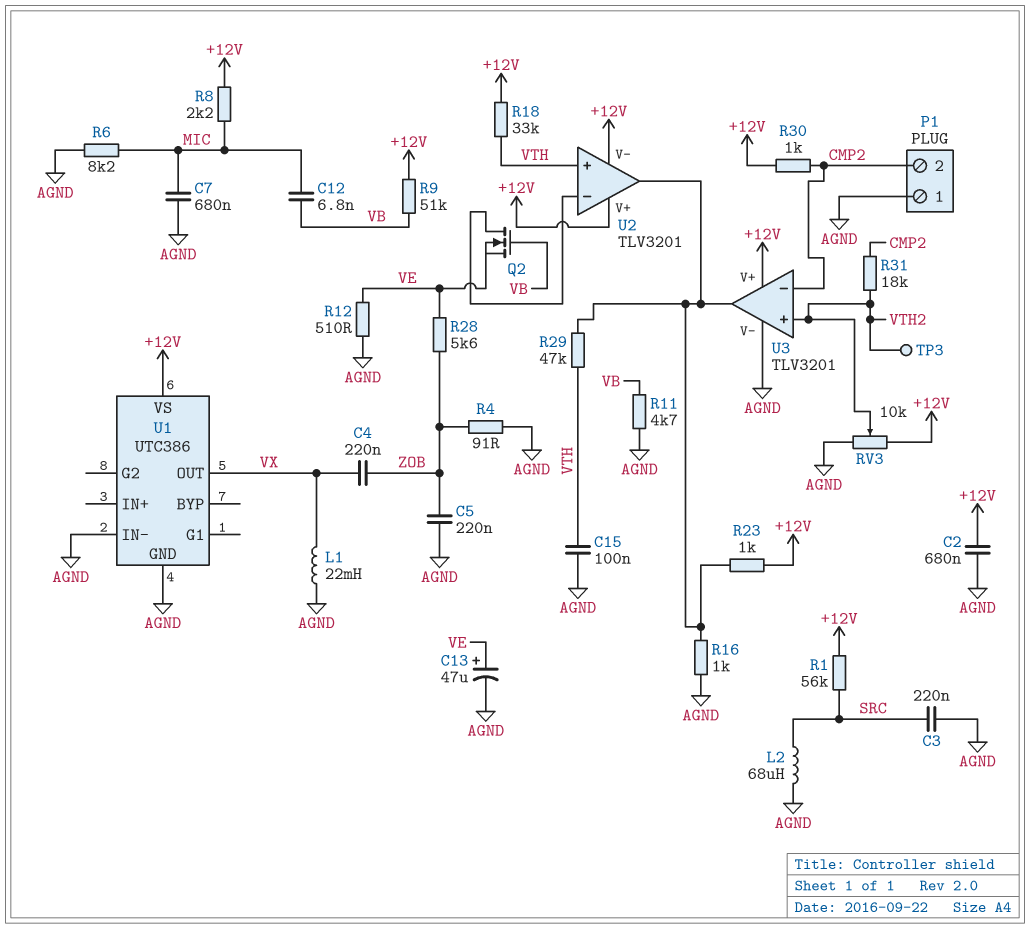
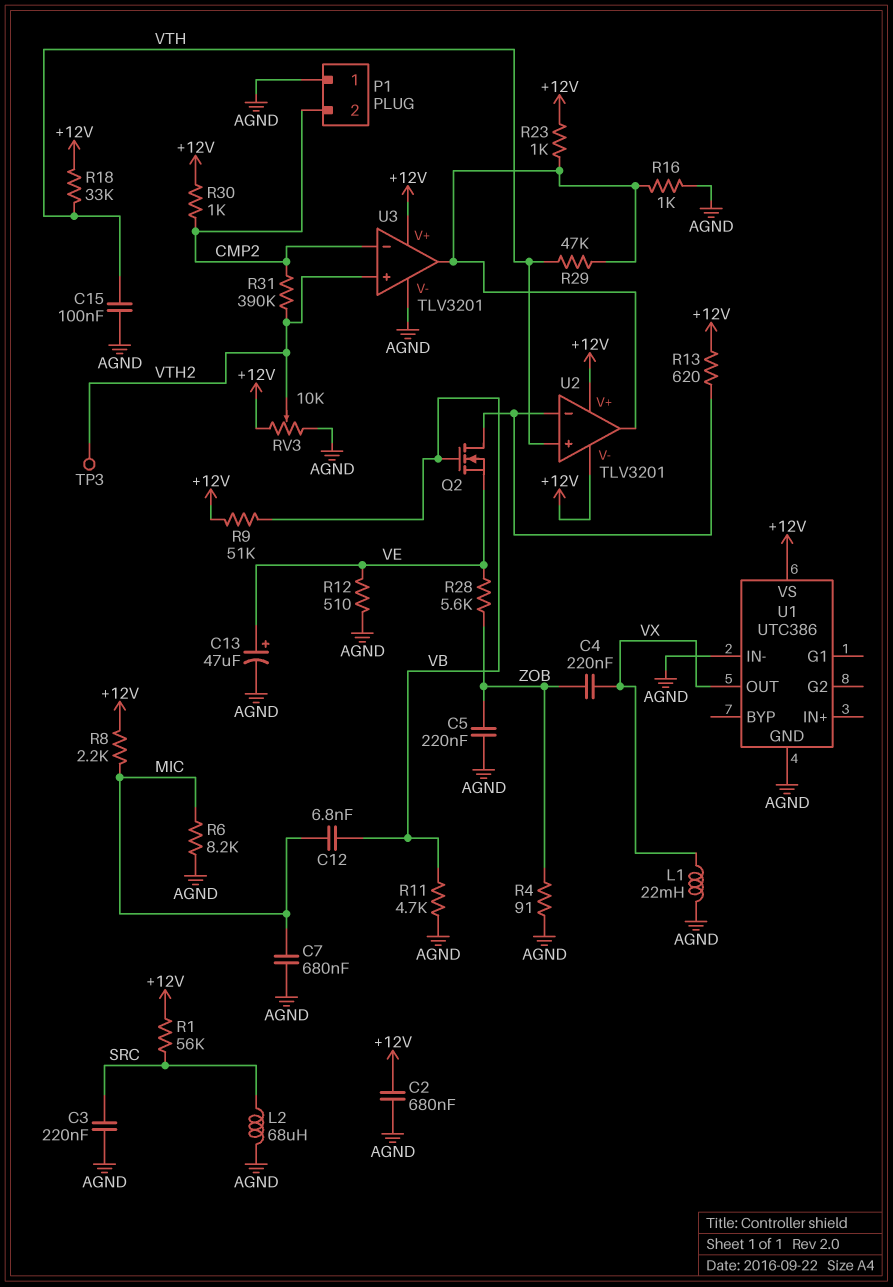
R13: none -> 620 (+12V, U2/in-)
R31: 18k (CMP2, VTH2) -> 390k (CMP2, VTH2)

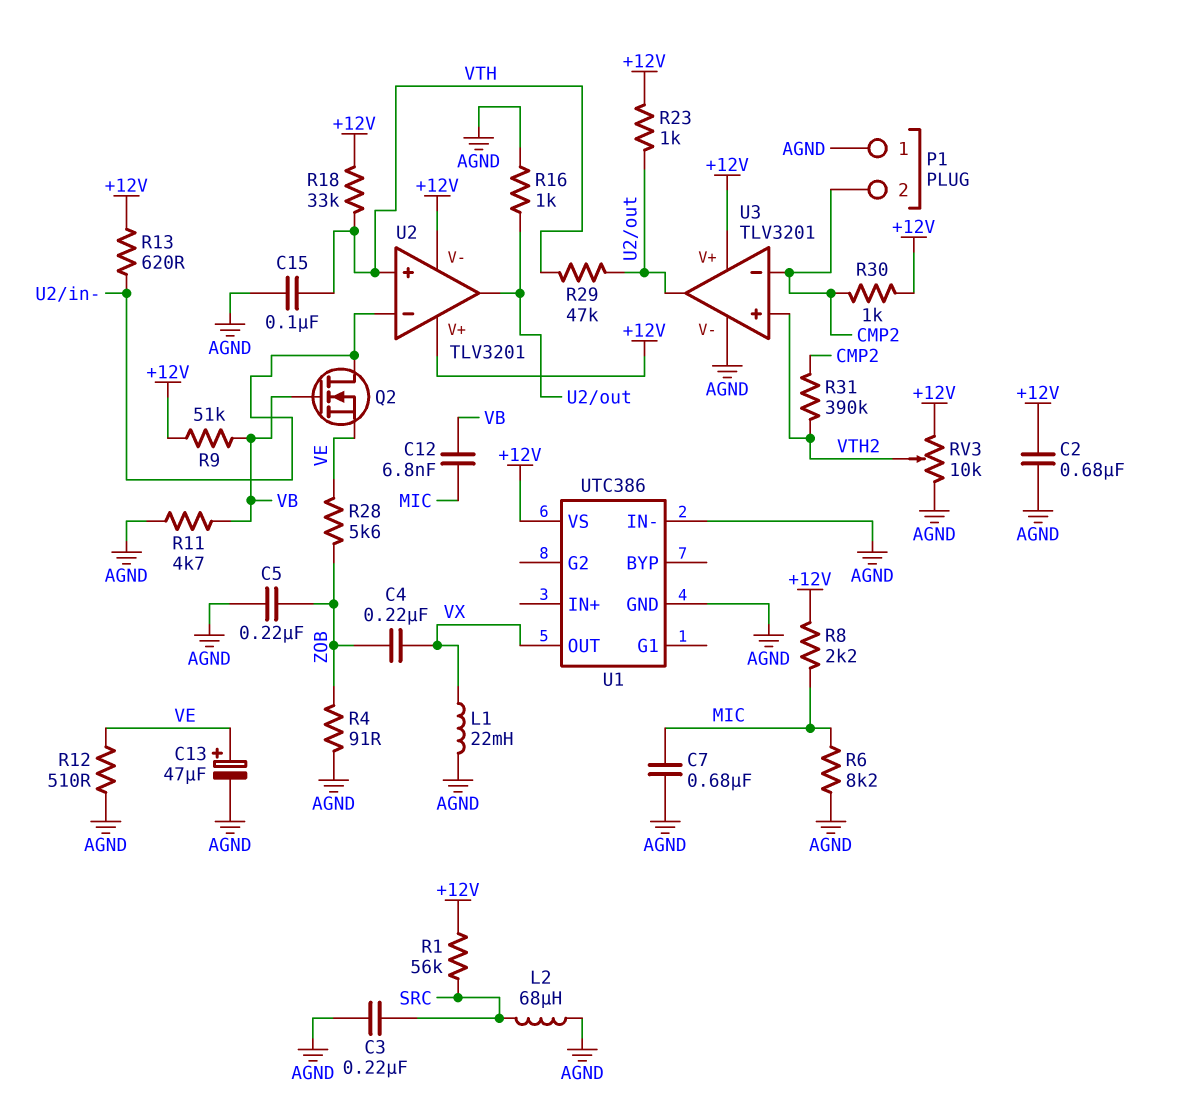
TP3: test point (VTH2) -> none

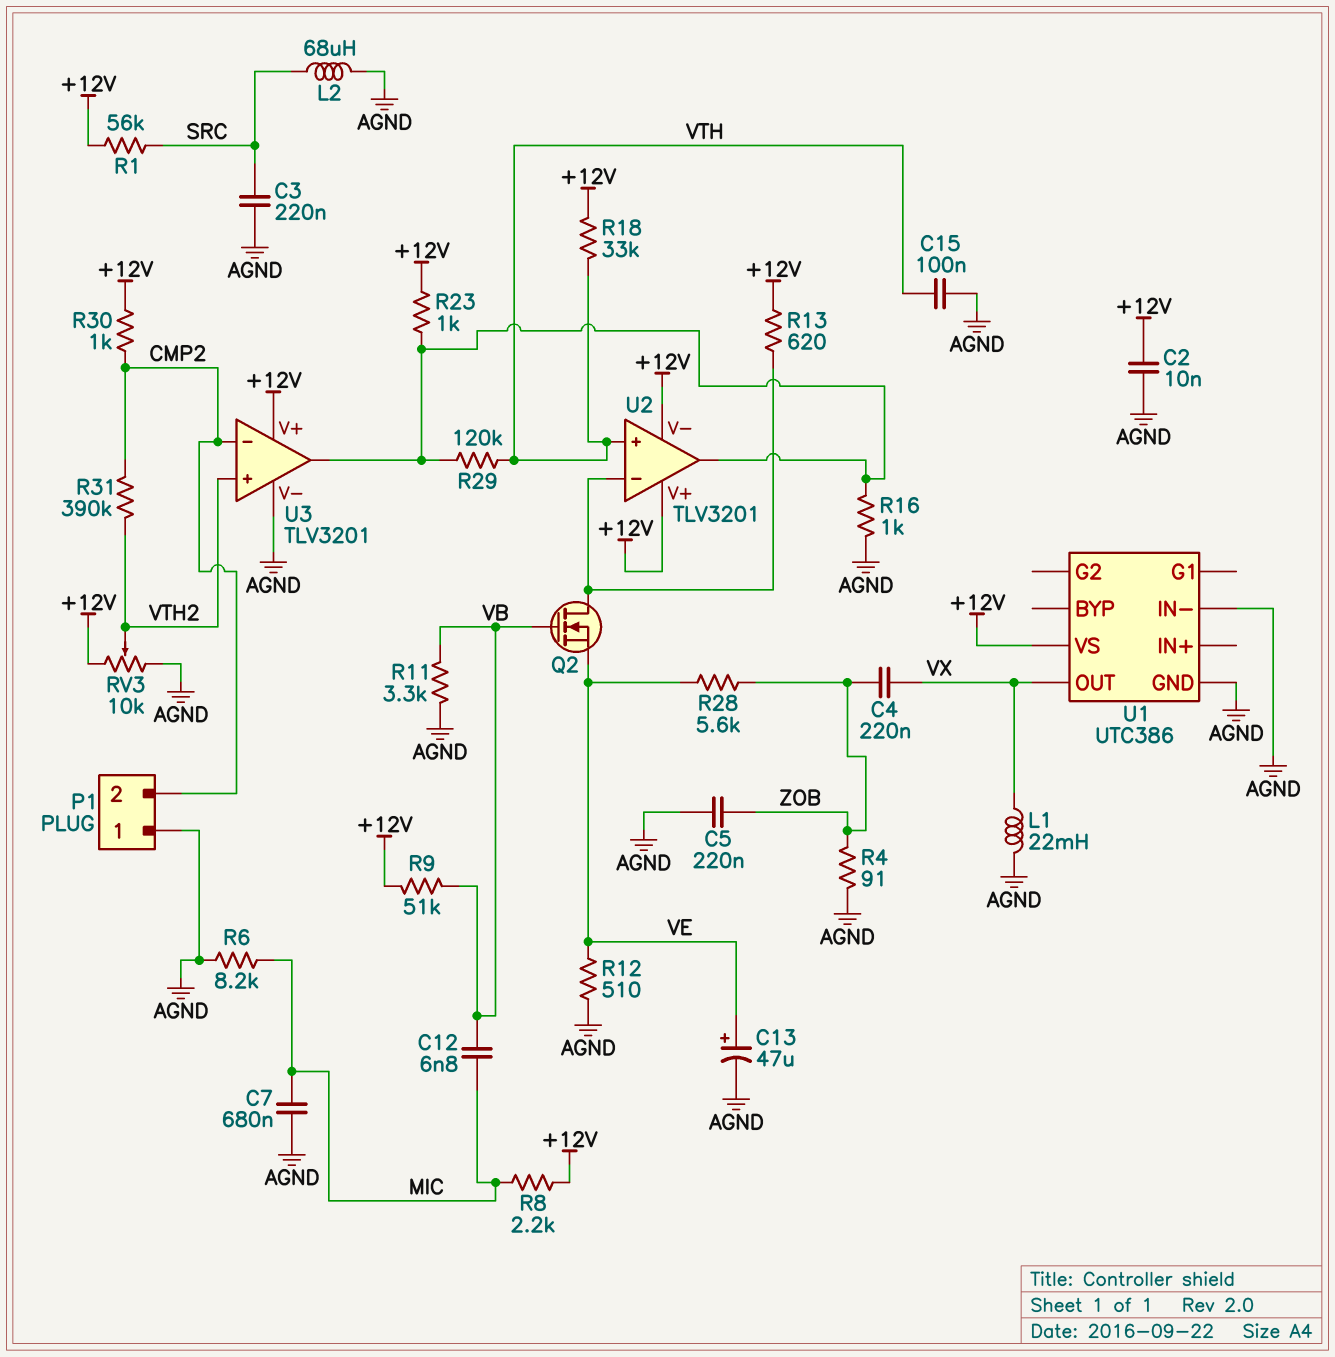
C2: 680nF (+12V, AGND) -> 10nF (+12V, AGND)
R11: 4.7k (AGND, VB) -> 3.3k (AGND, VB)
R29: 47k (U2/out, VTH) -> 120k (U2/out, VTH)

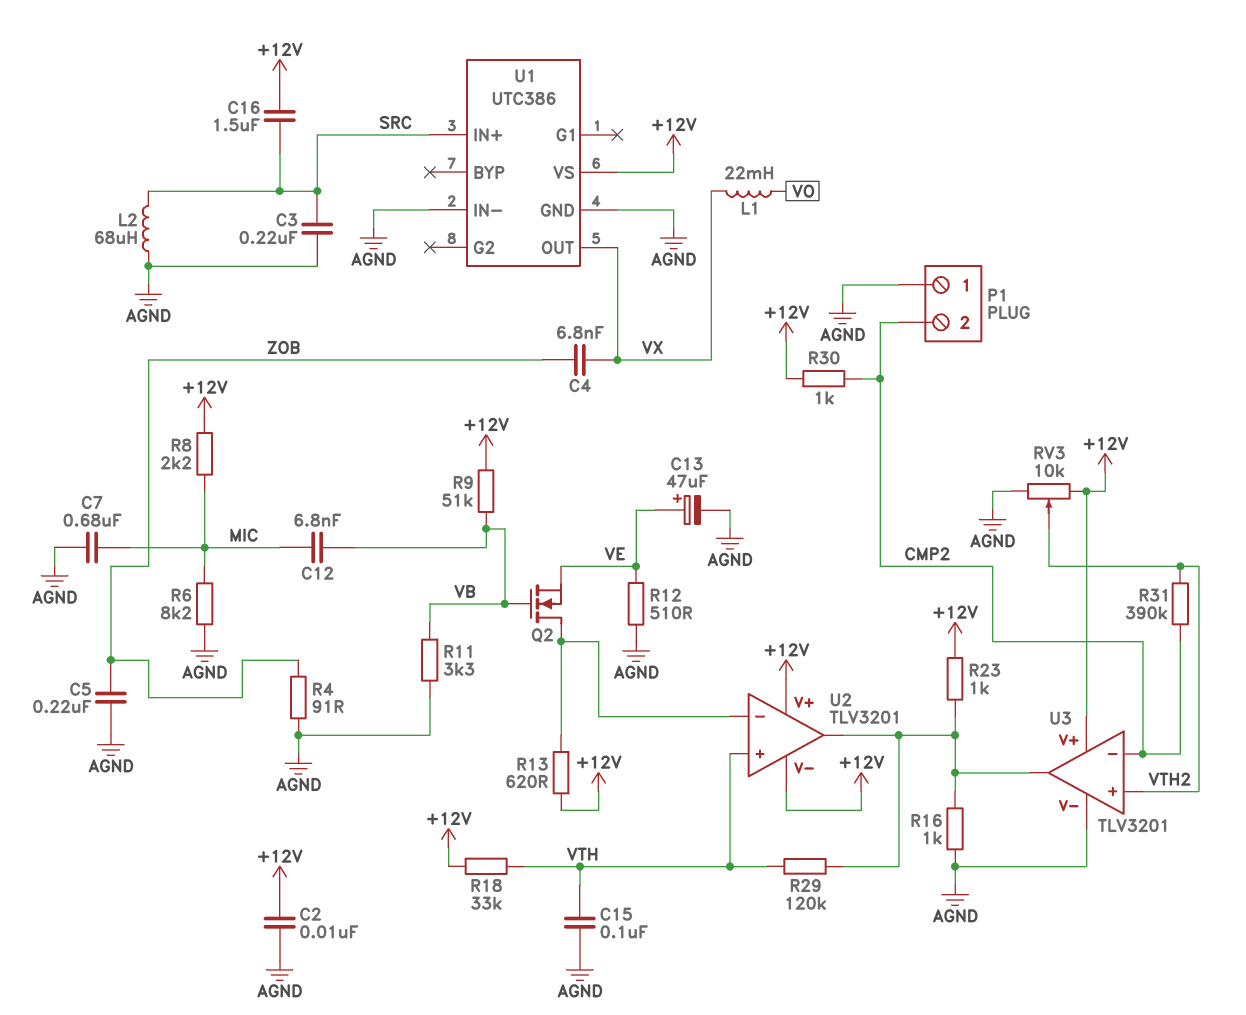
C4: 220nF (VX, ZOB) -> 6.8nF (VX, ZOB)
C16: none -> 1.5uF (+12V, SRC)
L1: 22mH (AGND, VX) -> 22mH (VO, VX)
R1: 56k (+12V, SRC) -> none
R28: 5.6k (VE, ZOB) -> none
U1 pin IN+: none -> SRC

